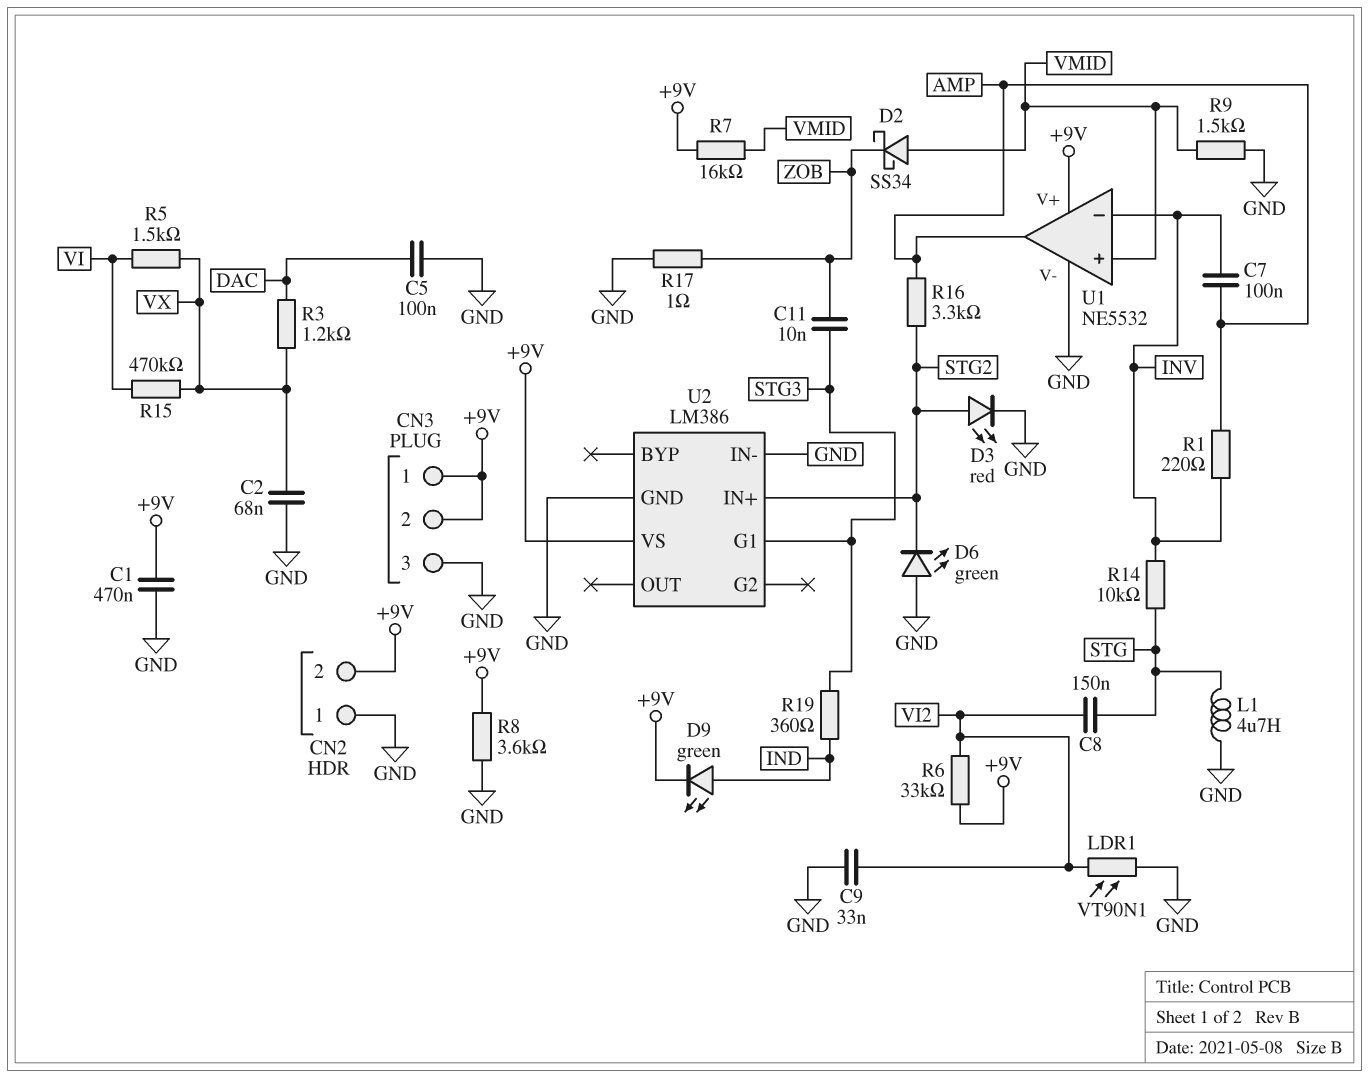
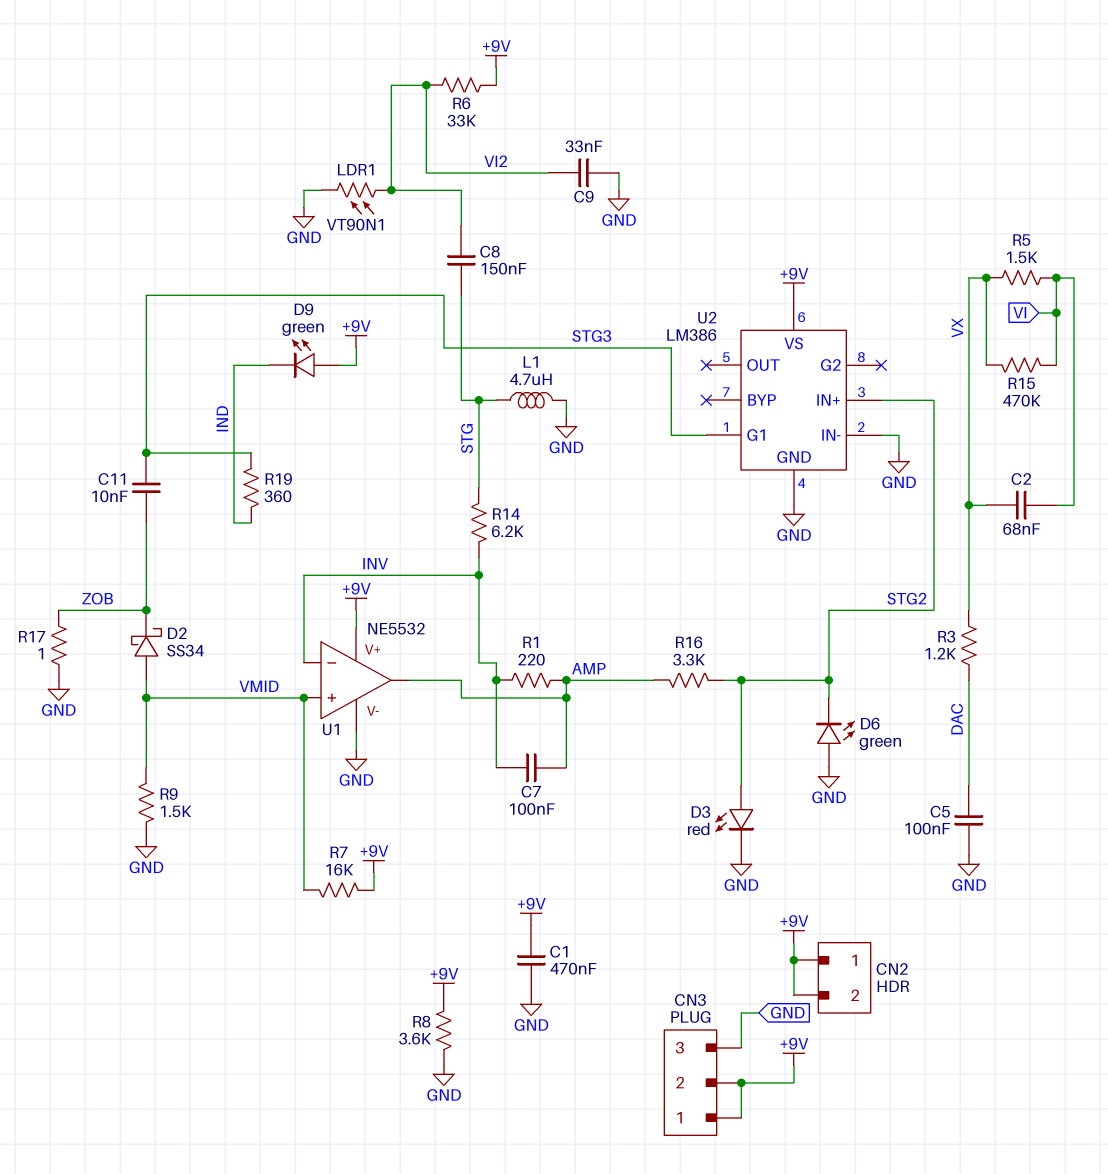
C2: 68nF (GND, VX) -> 68nF (VI, VX)
CN2 pin 1: GND -> +9V
D9: LED green (A IND, K +9V) -> LED green (A +9V, K IND)
R14: 10k (INV, STG) -> 6.2k (INV, STG)

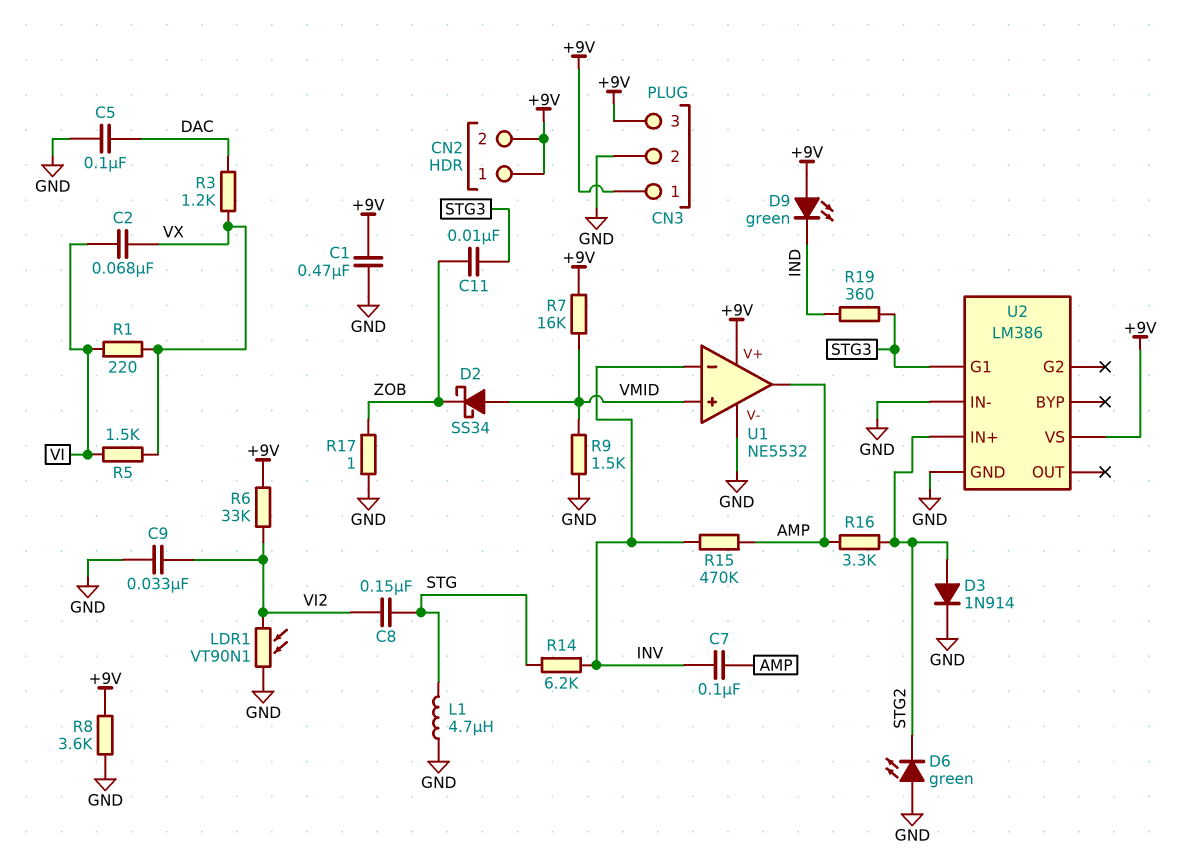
CN3 pin 2: +9V -> GND
CN3 pin 3: GND -> +9V
D3: LED red (A STG2, K GND) -> diode 1N914 (A STG2, K GND)
R1: 220 (AMP, INV) -> 220 (VI, VX)
R15: 470k (VI, VX) -> 470k (AMP, INV)

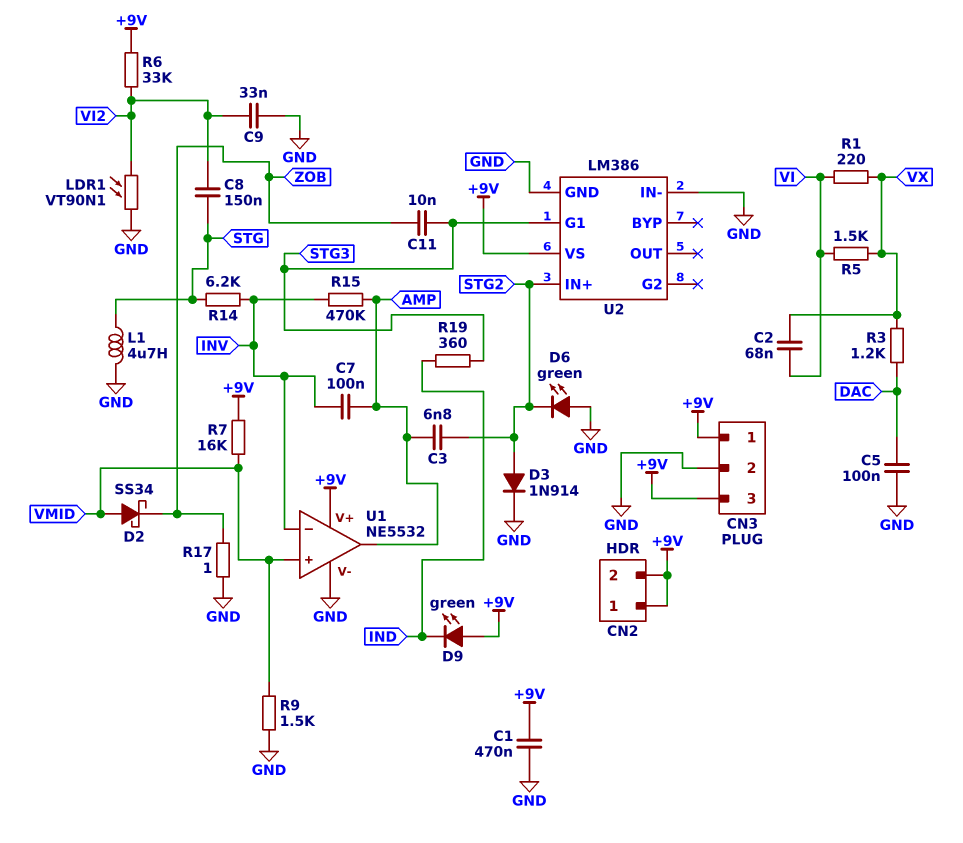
C3: none -> 6.8nF (AMP, STG2)
R8: 3.6k (+9V, GND) -> none
R16: 3.3k (AMP, STG2) -> none

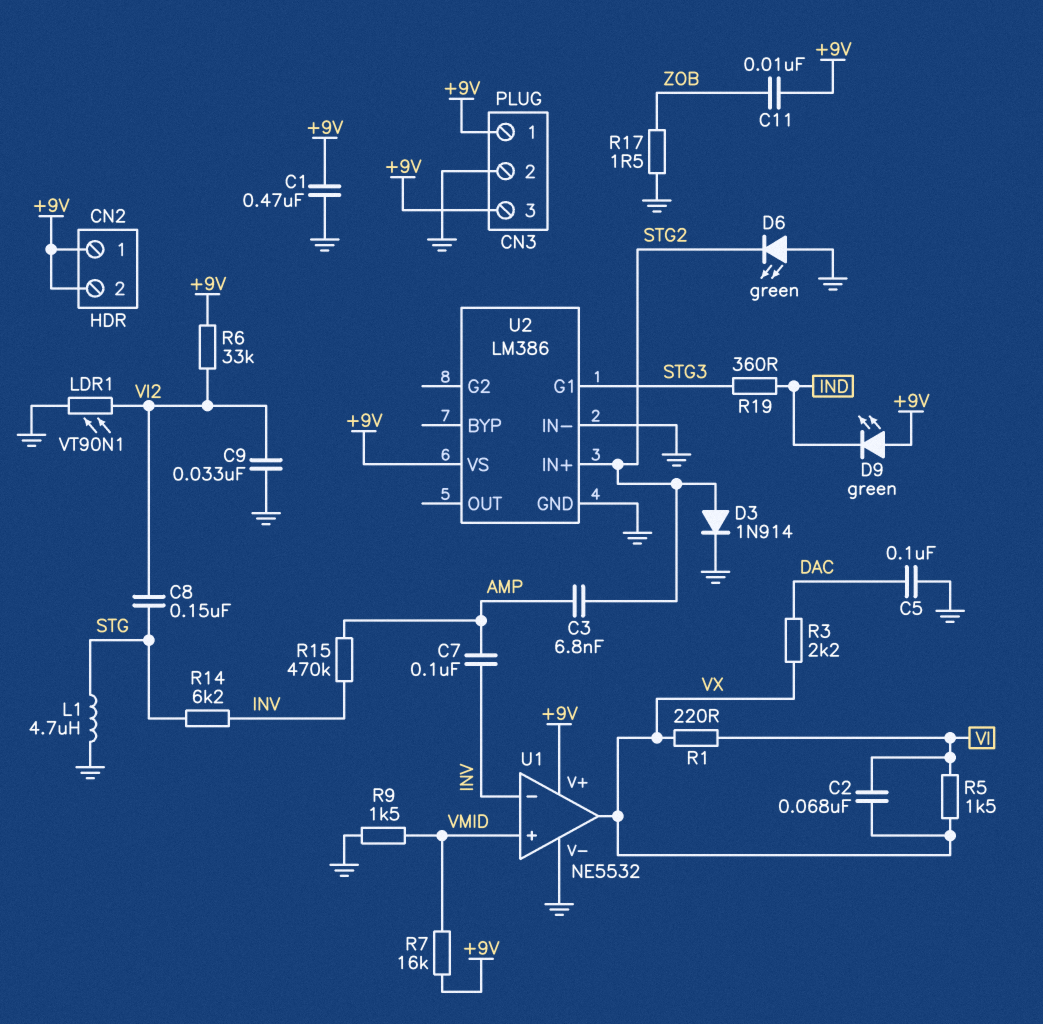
C11: 10nF (STG3, ZOB) -> 10nF (+9V, ZOB)
D2: schottky SS34 (A VMID, K ZOB) -> none
R3: 1.2k (DAC, VX) -> 2.2k (DAC, VX)
R17: 1 (GND, ZOB) -> 1.5 (GND, ZOB)
U1 pin out: AMP -> VX

